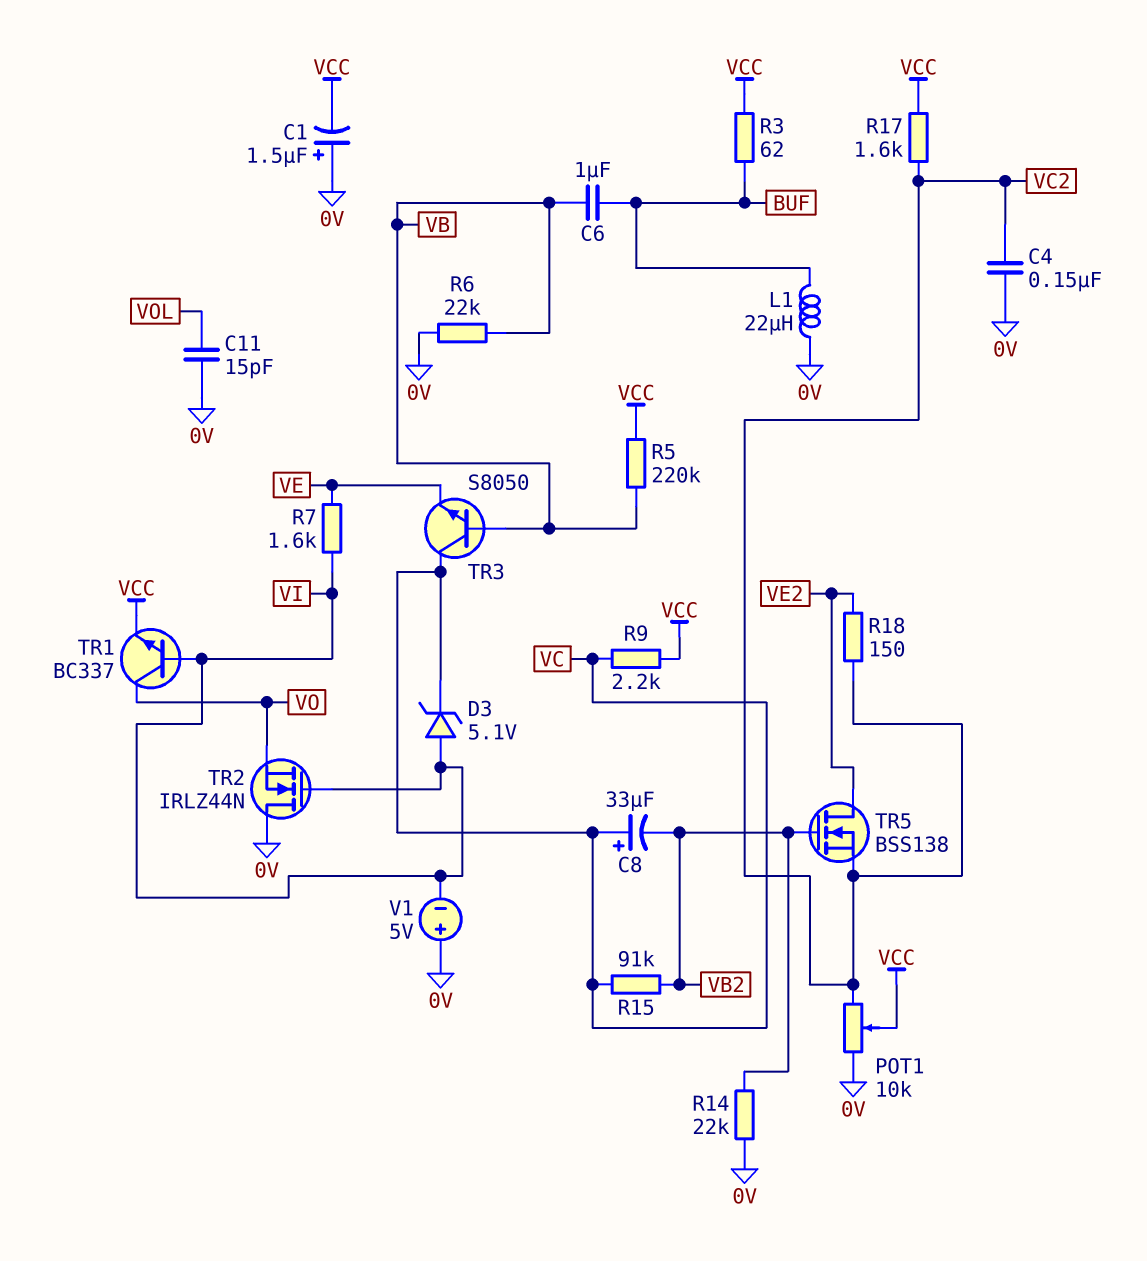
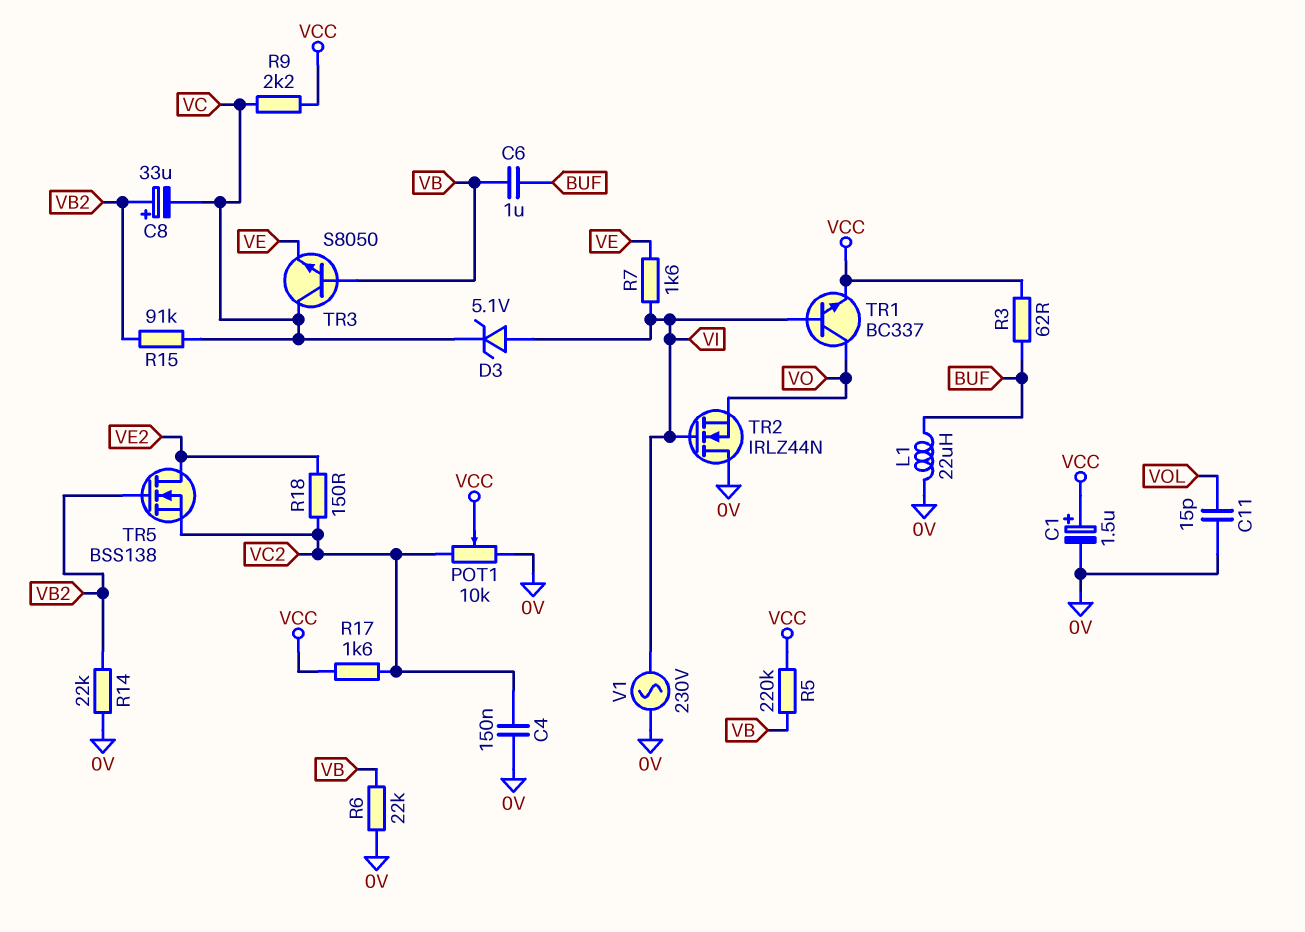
C1: 1.5uF (plus 0V, minus VCC) -> 1.5uF (plus VCC, minus 0V)
C8: 33uF (plus VC, minus VB2) -> 33uF (plus VB2, minus VC)
V1: 5V (plus 0V, minus VI) -> AC 230V (0V, VI)

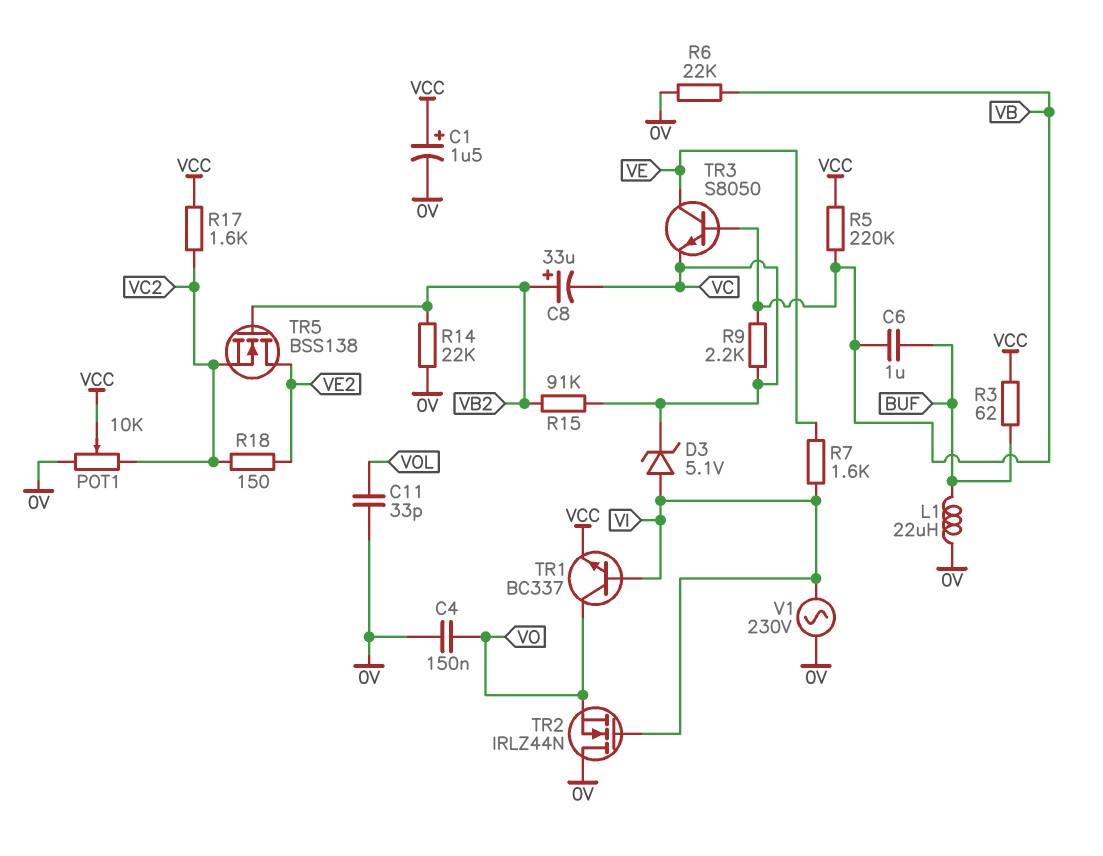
C4: 150nF (0V, VC2) -> 150nF (0V, VO)
C11: 15pF (0V, VOL) -> 33pF (0V, VOL)
R9: 2.2k (VC, VCC) -> 2.2k (VB, VC)
TR3: NPN S8050 (B VB, C VC, E VE) -> NPN S8050 (B VB, C VE, E VC)

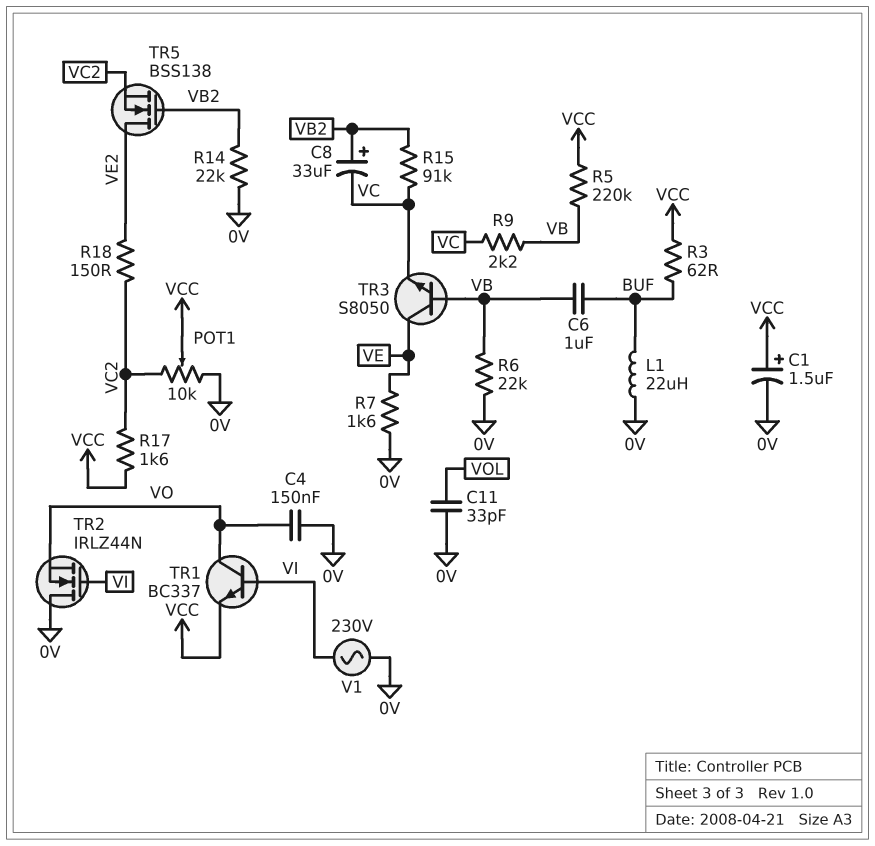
D3: zener 5.1V (A VI, K VC) -> none
R7: 1.6k (VE, VI) -> 1.6k (0V, VE)

